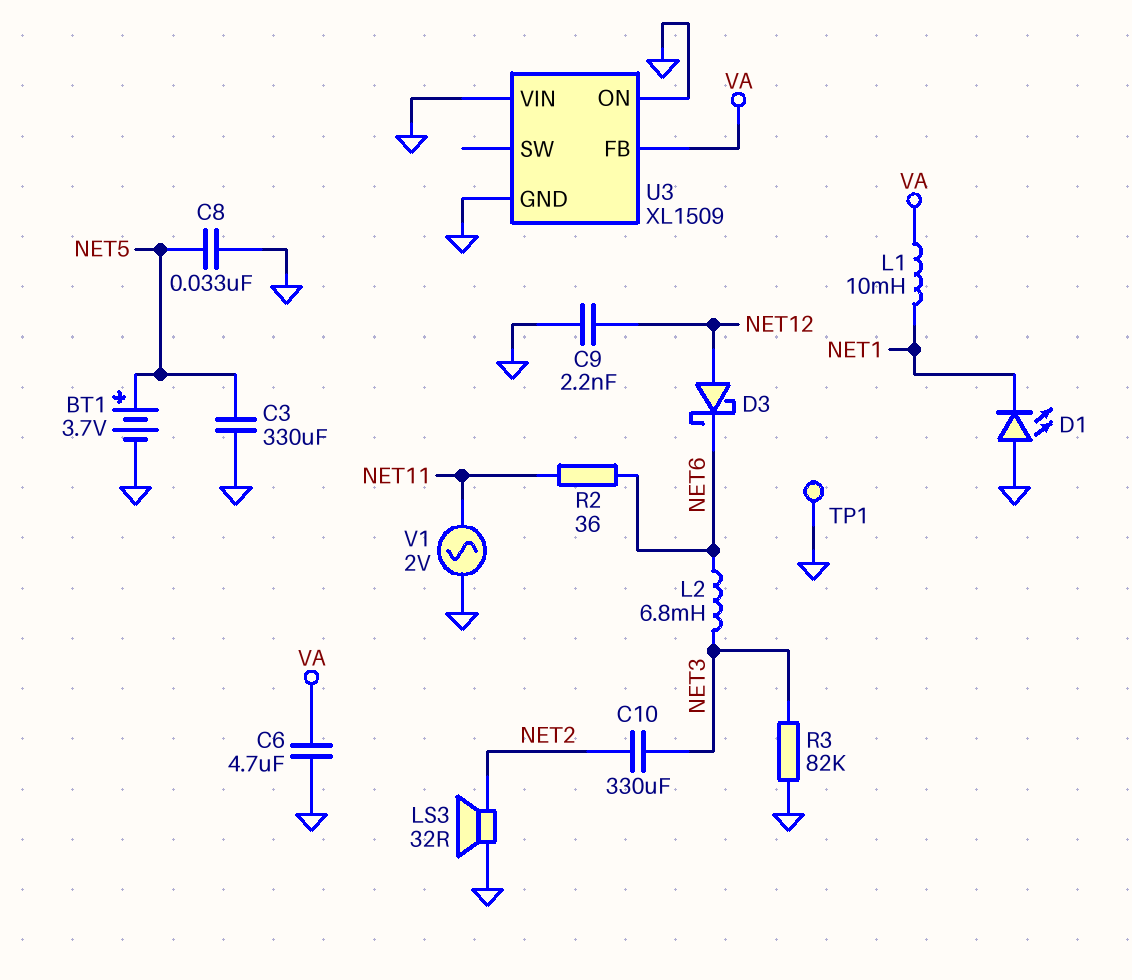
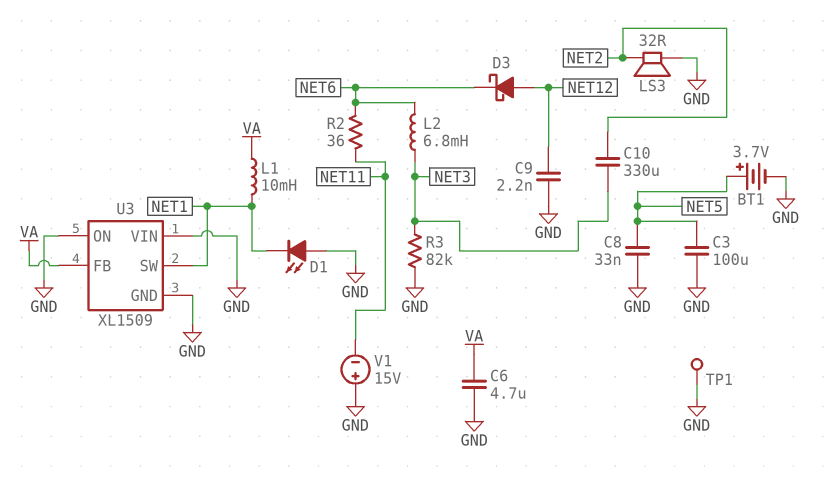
C3: 330uF (GND, NET5) -> 100uF (GND, NET5)
U3 pin SW: none -> NET1
V1: AC 2V (GND, NET11) -> 15V (plus GND, minus NET11)

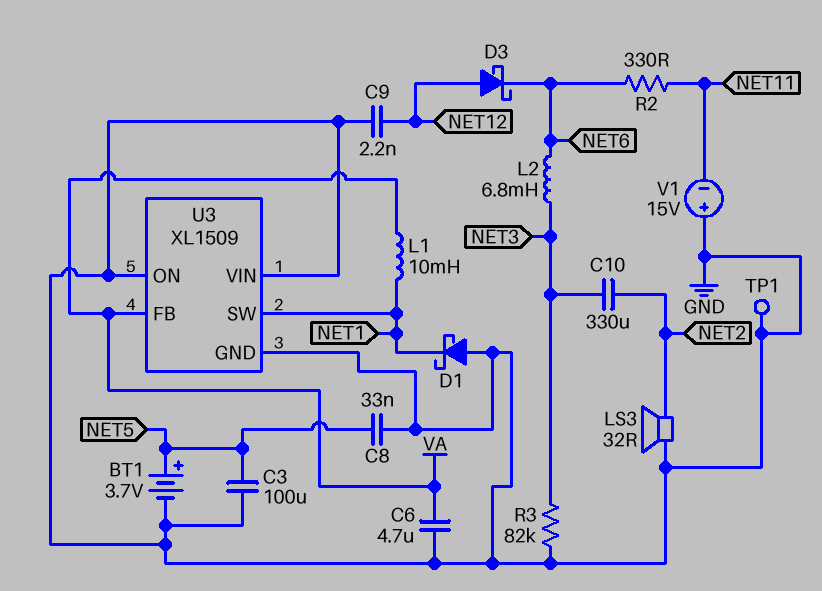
D1: LED (A GND, K NET1) -> schottky (A GND, K NET1)
R2: 36 (NET6, NET11) -> 330 (NET6, NET11)

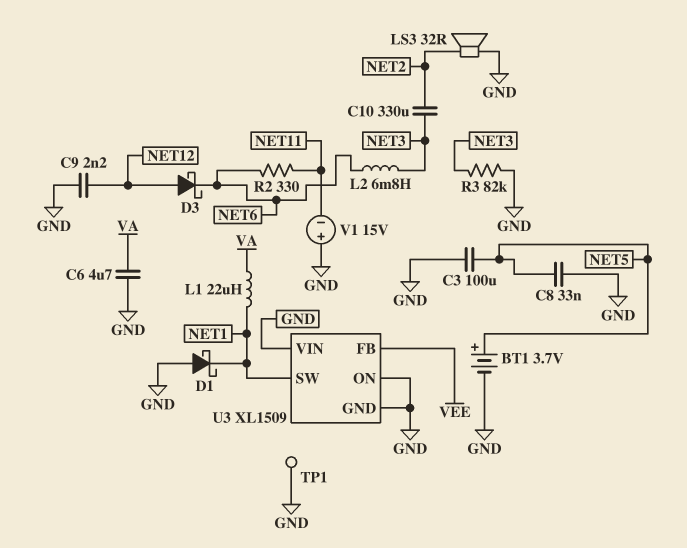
L1: 10mH (NET1, VA) -> 22uH (NET1, VA)
U3 pin FB: VA -> VEE

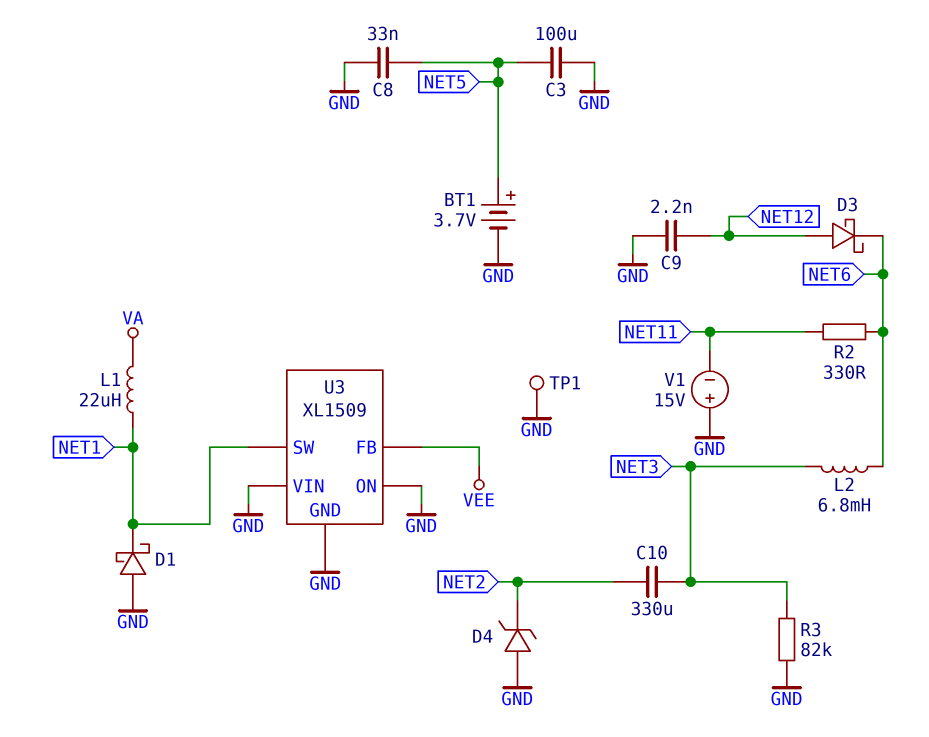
C6: 4.7uF (GND, VA) -> none
D4: none -> zener (A GND, K NET2)
LS3: speaker 32R (GND, NET2) -> none

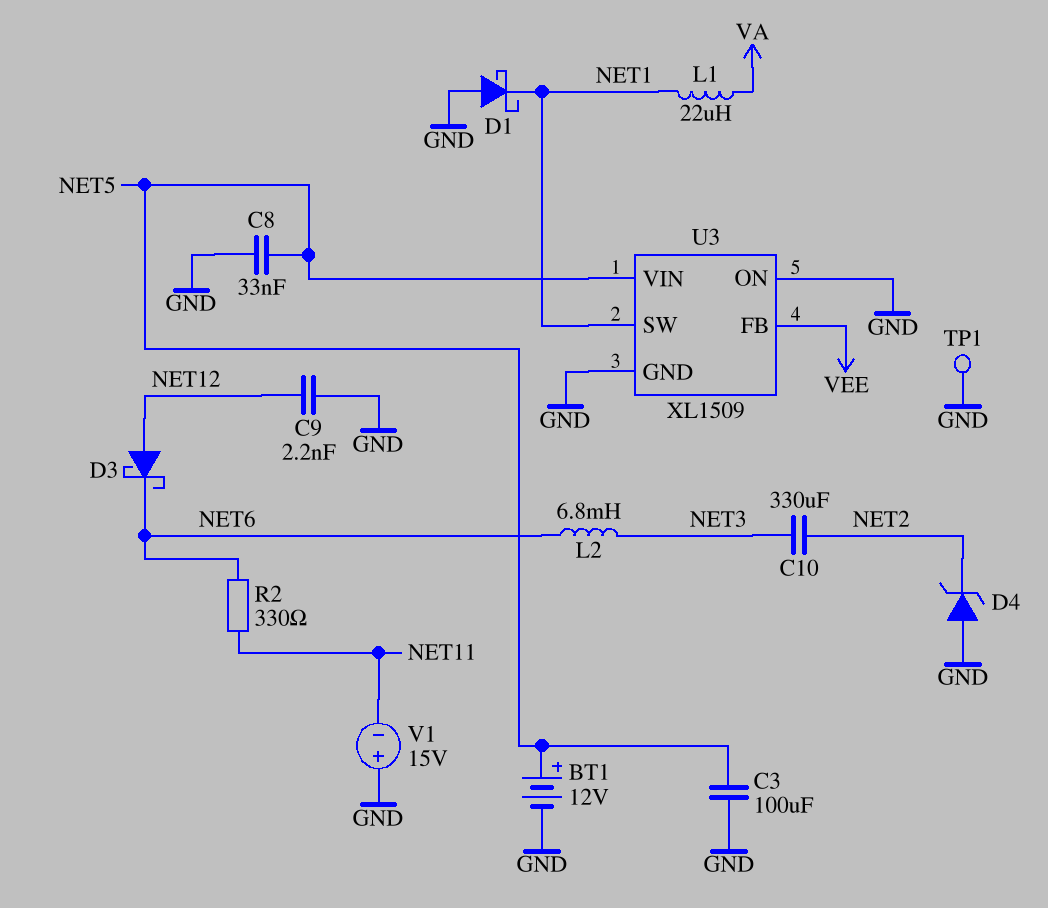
BT1: 3.7V (plus NET5, minus GND) -> 12V (plus NET5, minus GND)
R3: 82k (GND, NET3) -> none
U3 pin VIN: GND -> NET5

